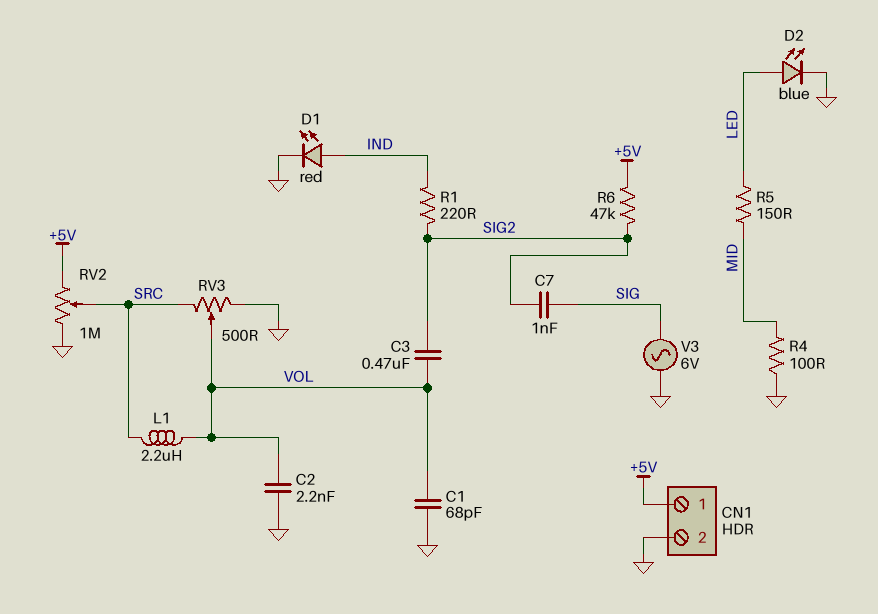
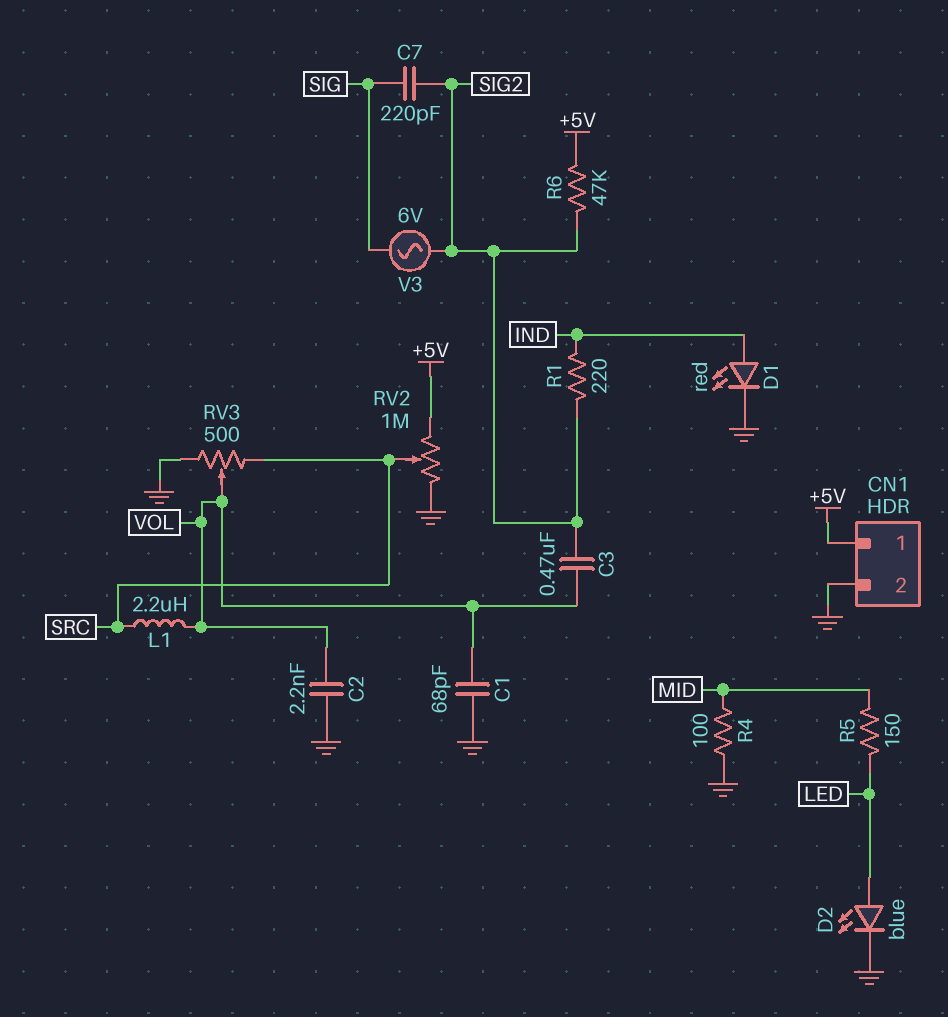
C7: 1nF (SIG, SIG2) -> 220pF (SIG, SIG2)
V3: AC 6V (GND, SIG) -> AC 6V (SIG, SIG2)

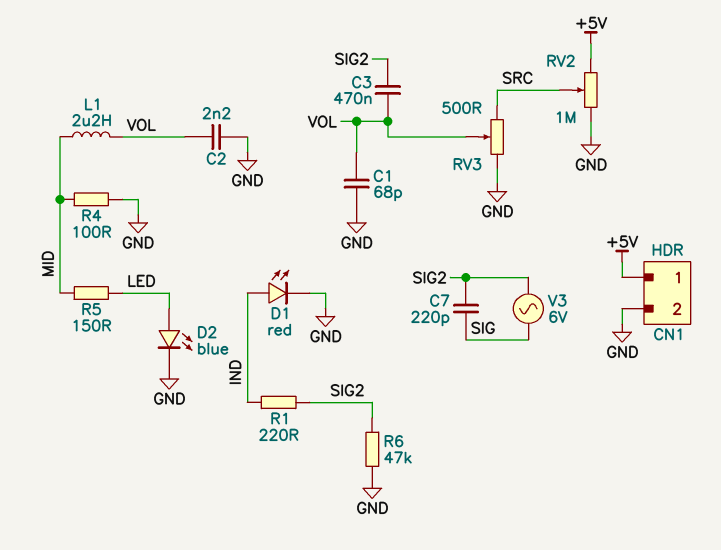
L1: 2.2uH (SRC, VOL) -> 2.2uH (MID, VOL)
R6: 47k (+5V, SIG2) -> 47k (GND, SIG2)

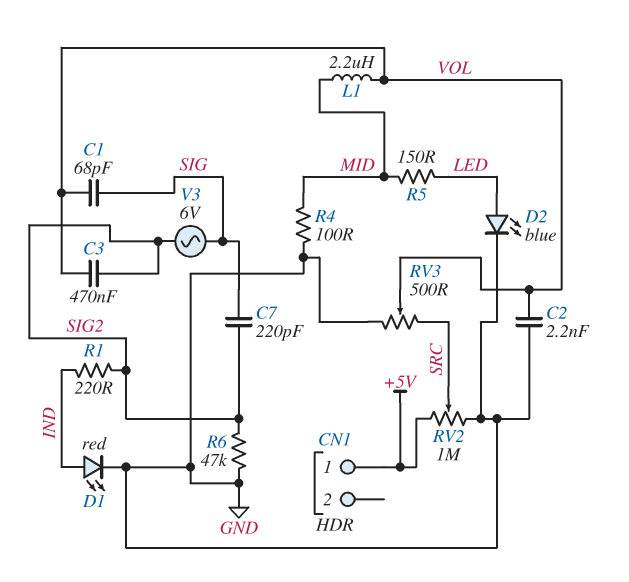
C1: 68pF (GND, VOL) -> 68pF (SIG, VOL)
CN1 pin 2: GND -> none

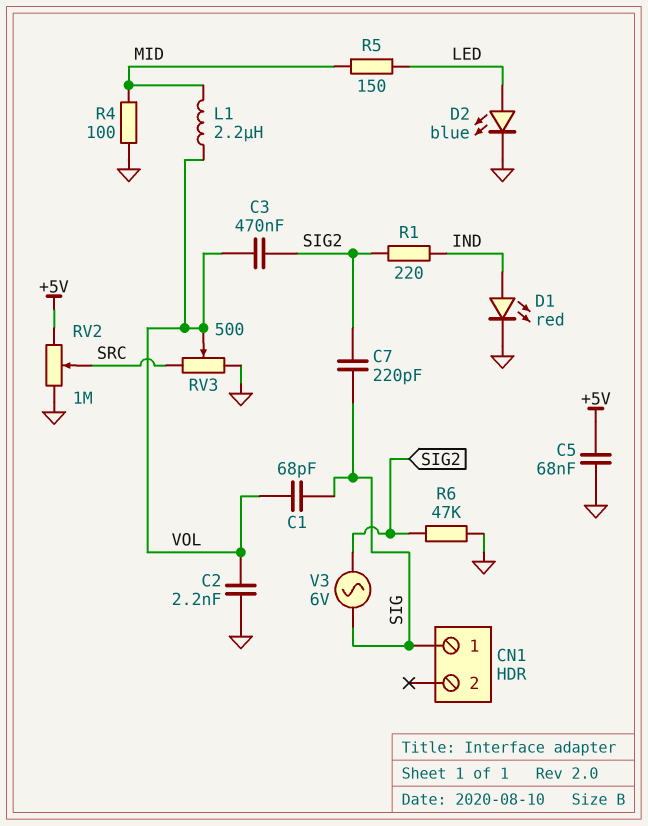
C5: none -> 68nF (+5V, GND)
CN1 pin 1: +5V -> SIG

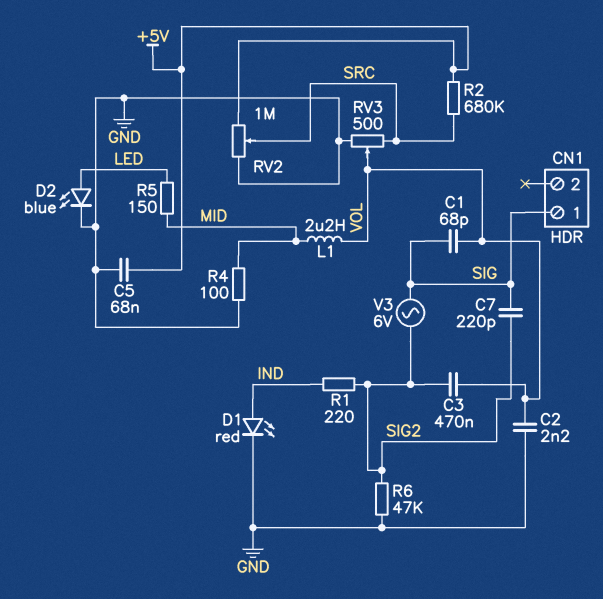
R2: none -> 680k (+5V, SRC)

